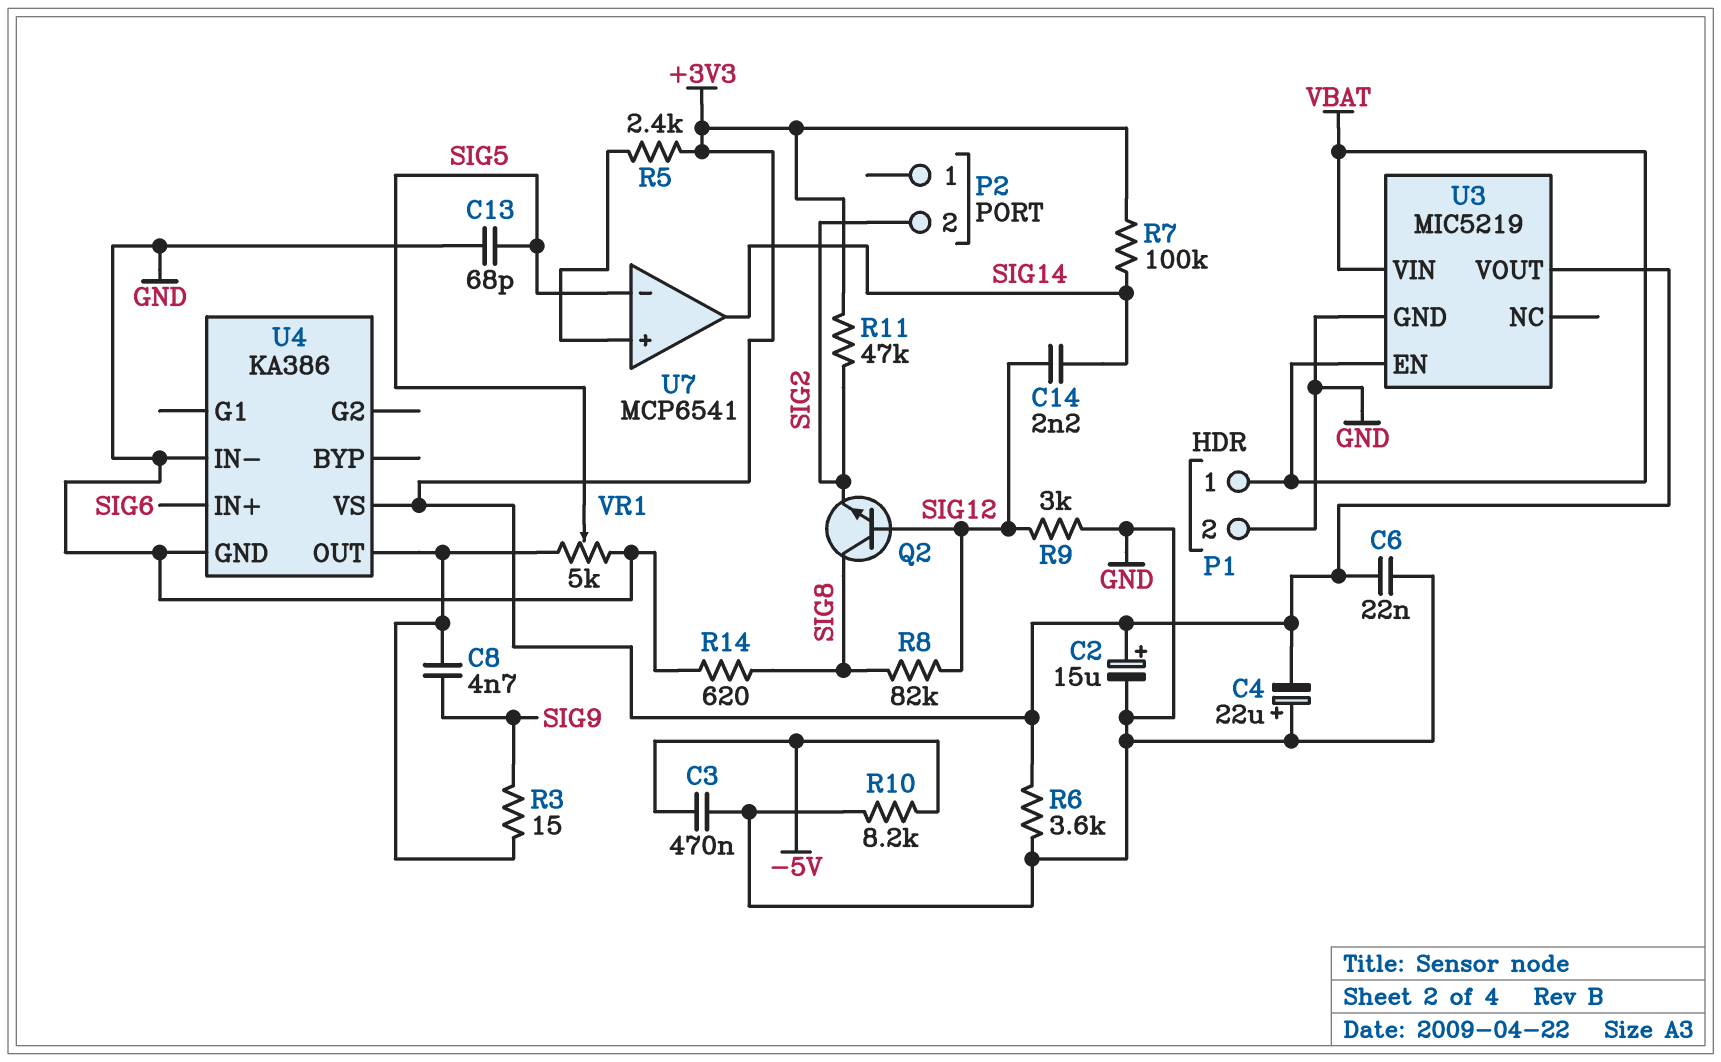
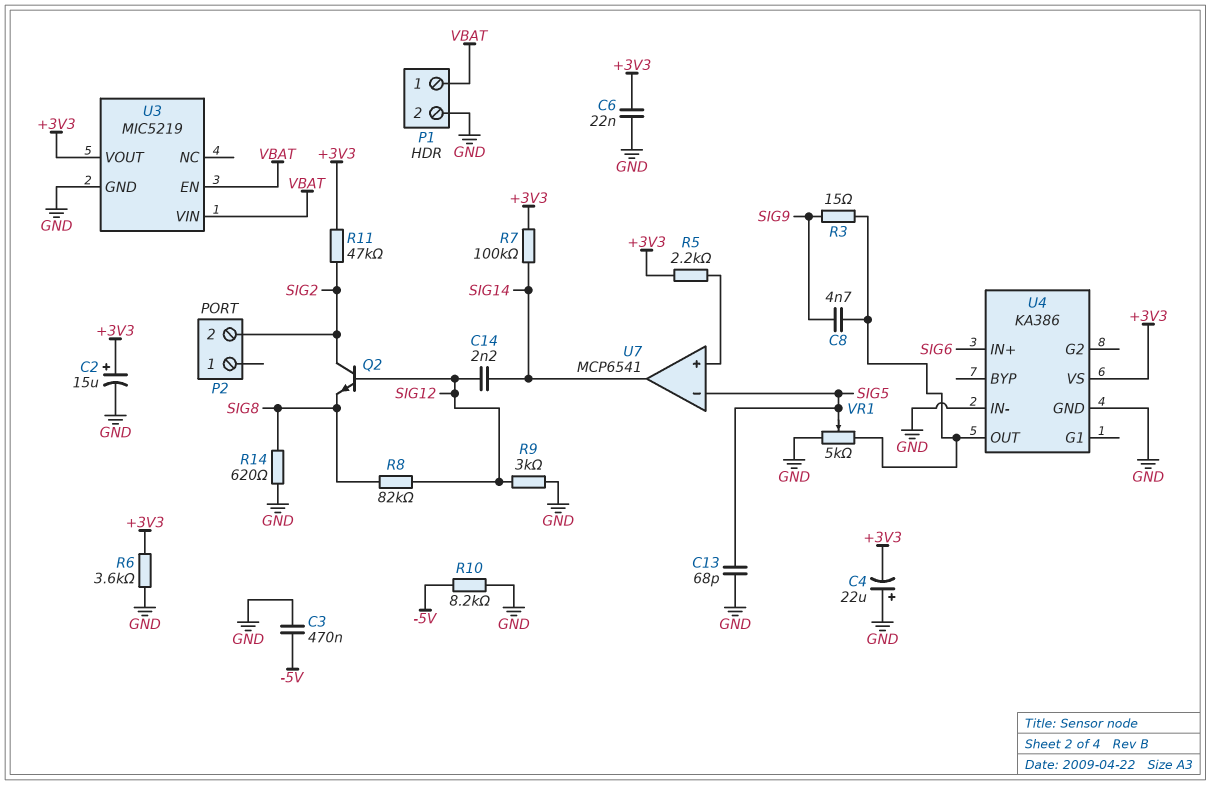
Q2: NPN (B SIG12, C SIG8, E SIG2) -> NPN (B SIG12, C SIG2, E SIG8)
R5: 2.4k (+3V3, U7/in+) -> 2.2k (+3V3, U7/in+)

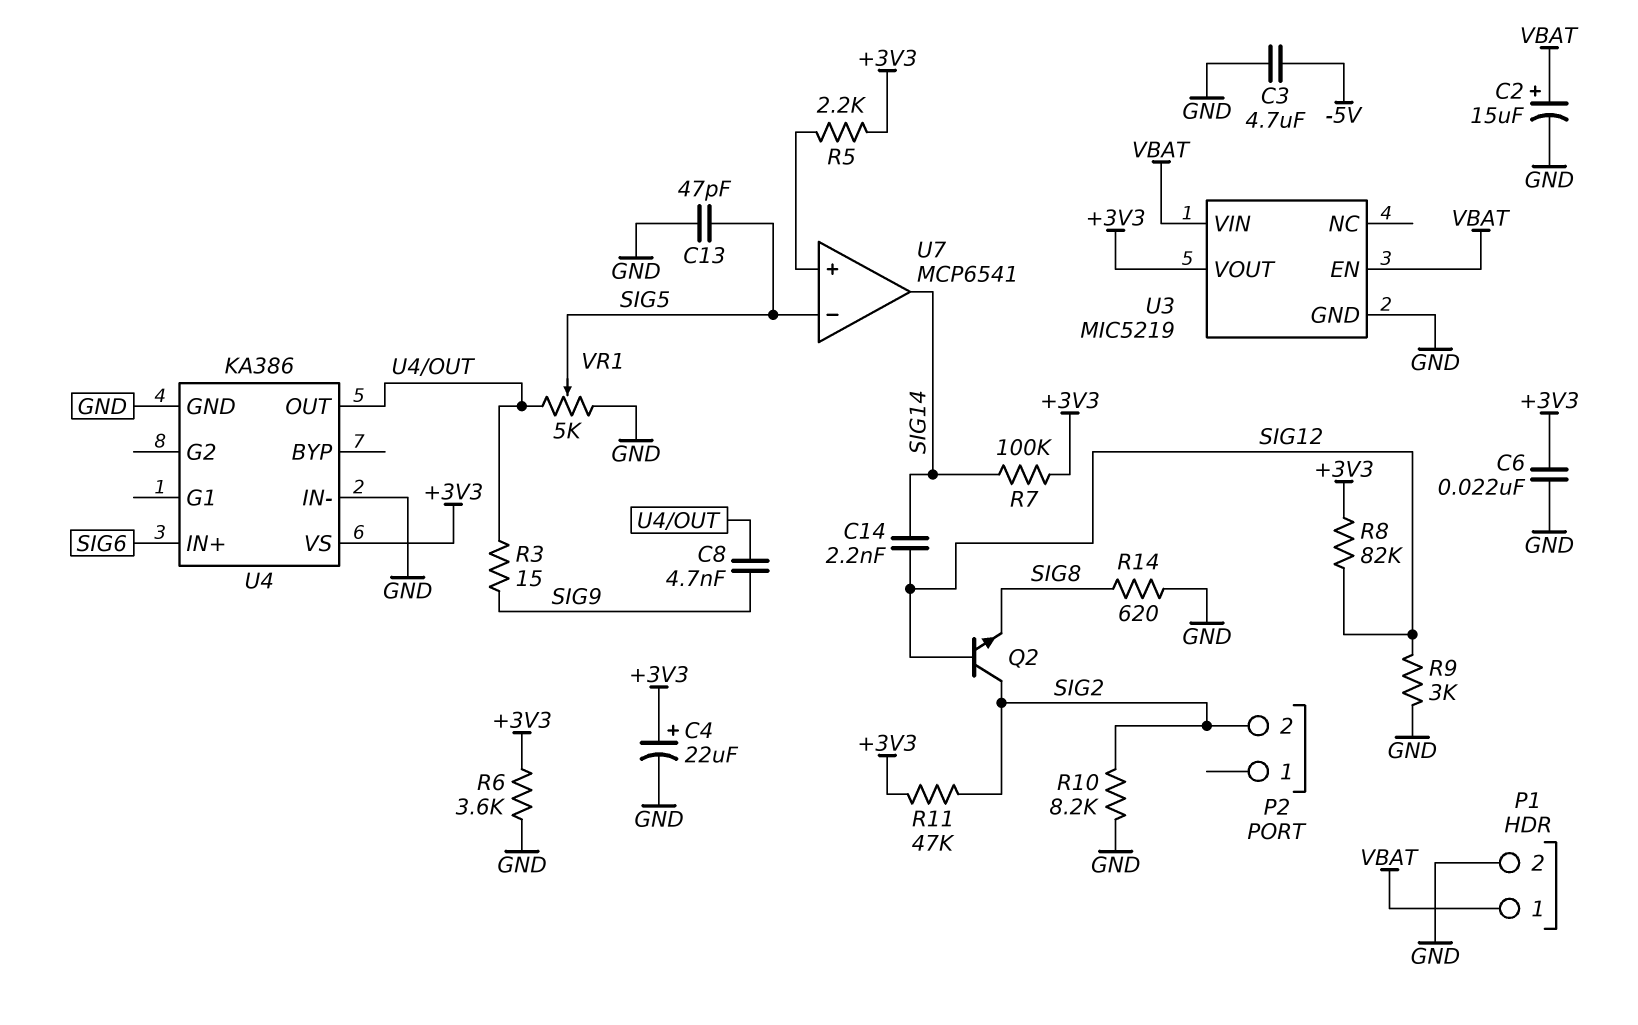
C2: 15uF (plus +3V3, minus GND) -> 15uF (plus VBAT, minus GND)
C3: 470nF (-5V, GND) -> 4.7uF (-5V, GND)
C4: 22uF (plus GND, minus +3V3) -> 22uF (plus +3V3, minus GND)
C13: 68pF (GND, SIG5) -> 47pF (GND, SIG5)
R8: 82k (SIG8, SIG12) -> 82k (+3V3, SIG12)
R10: 8.2k (-5V, GND) -> 8.2k (GND, SIG2)

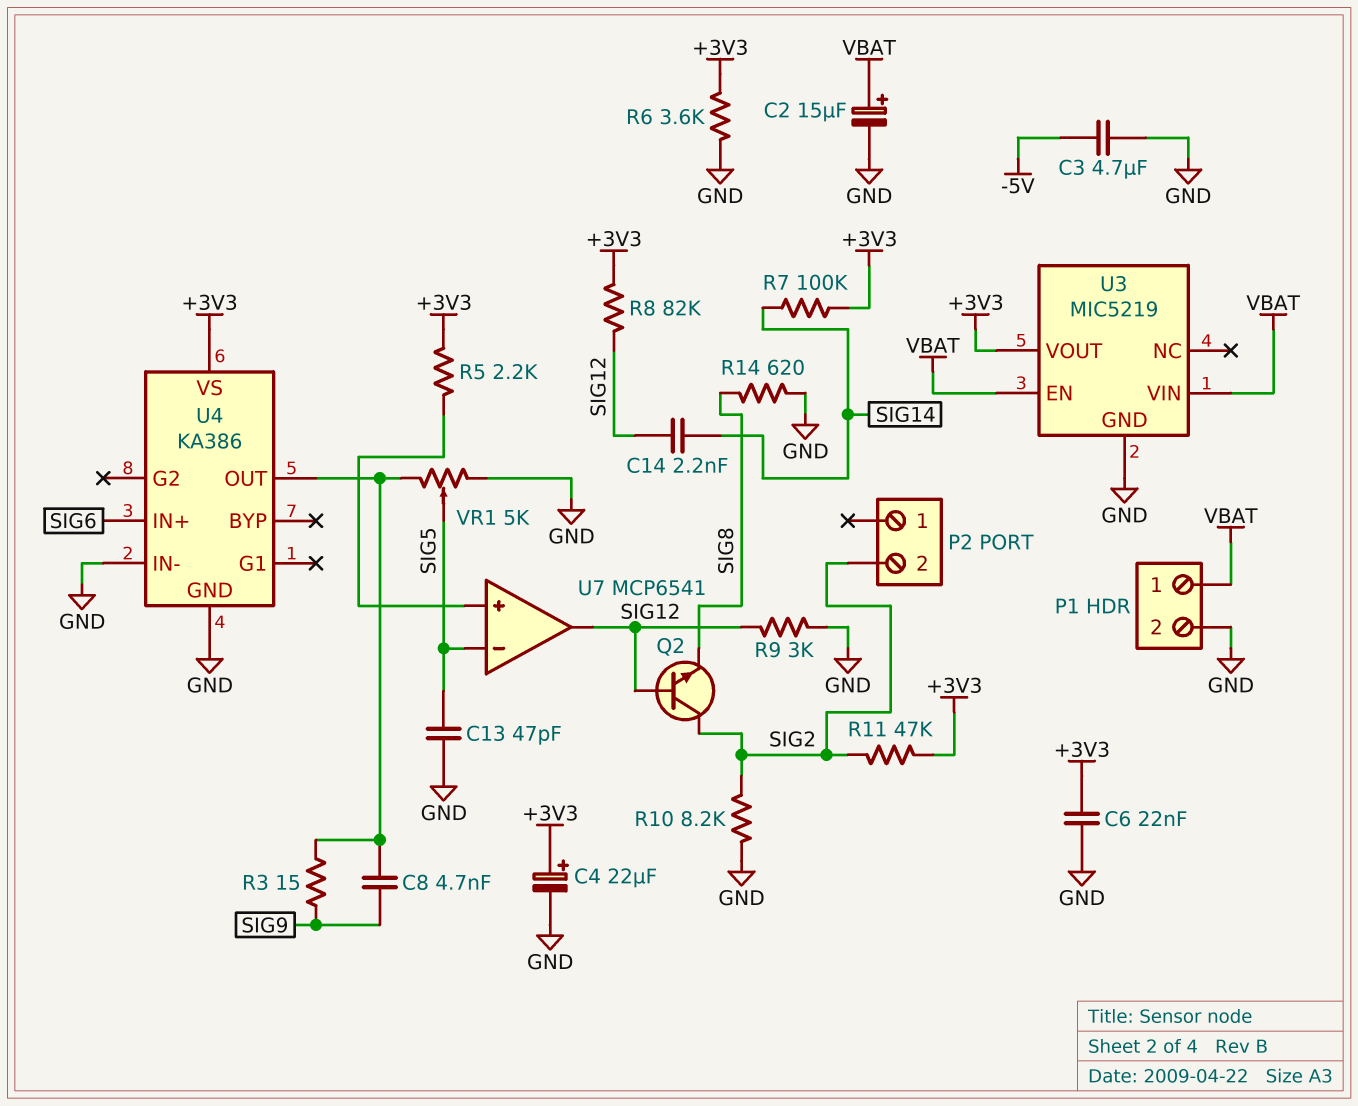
U7 pin out: SIG14 -> SIG12

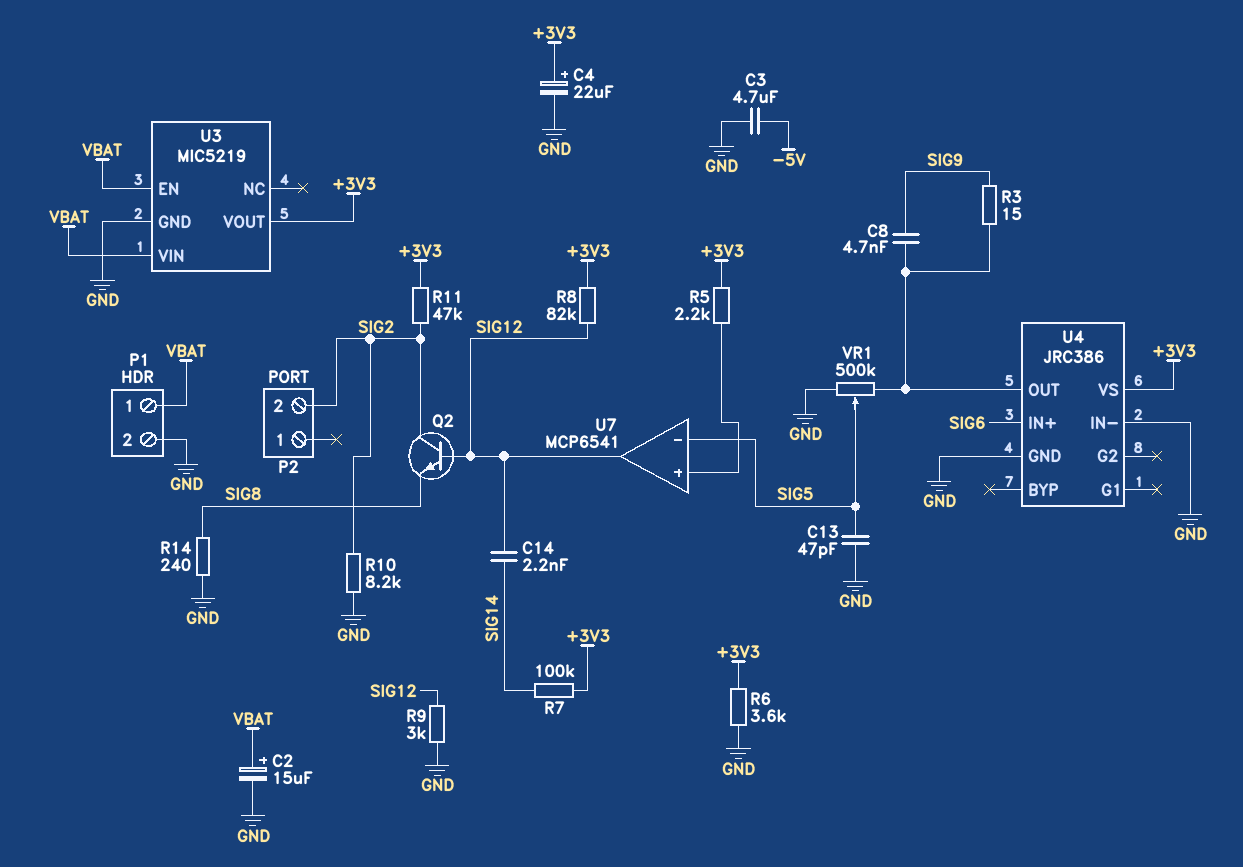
C6: 22nF (+3V3, GND) -> none
R14: 620 (GND, SIG8) -> 240 (GND, SIG8)
U4: KA386 -> JRC386
VR1: 5k (GND, U4/OUT, wiper SIG5) -> 500k (GND, U4/OUT, wiper SIG5)

